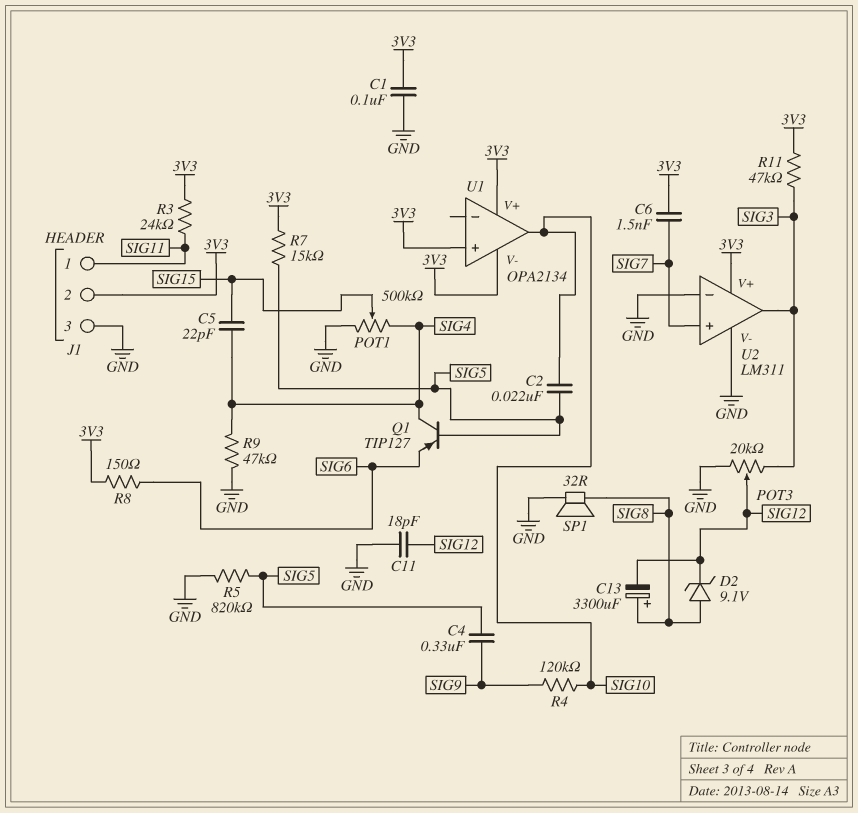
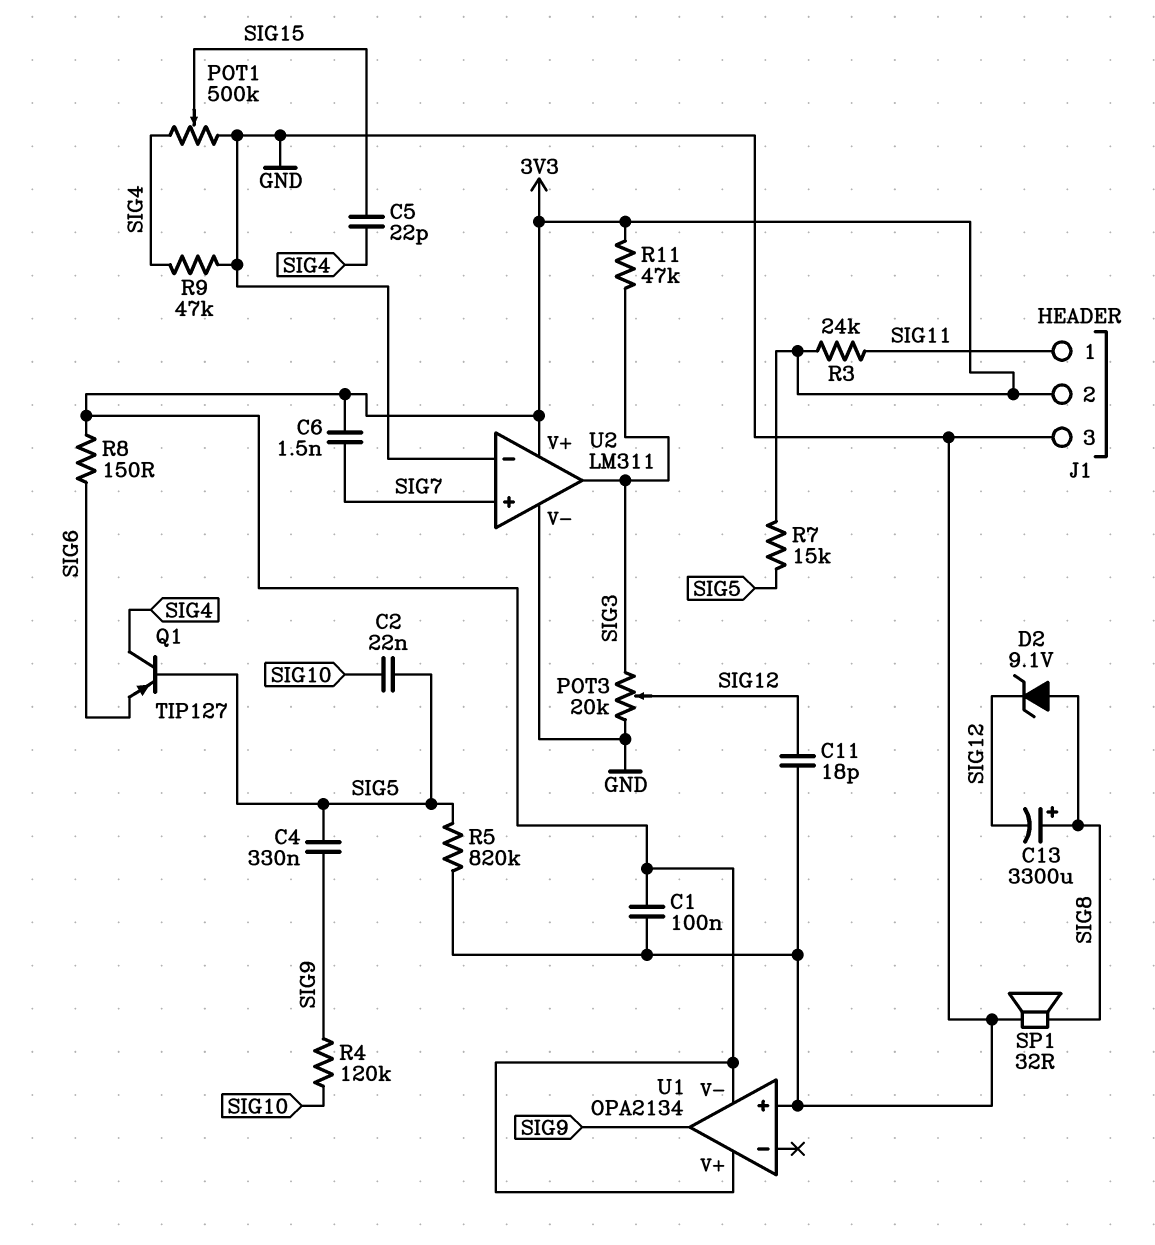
U1 pin in+: 3V3 -> GND
U1 pin out: SIG10 -> SIG9

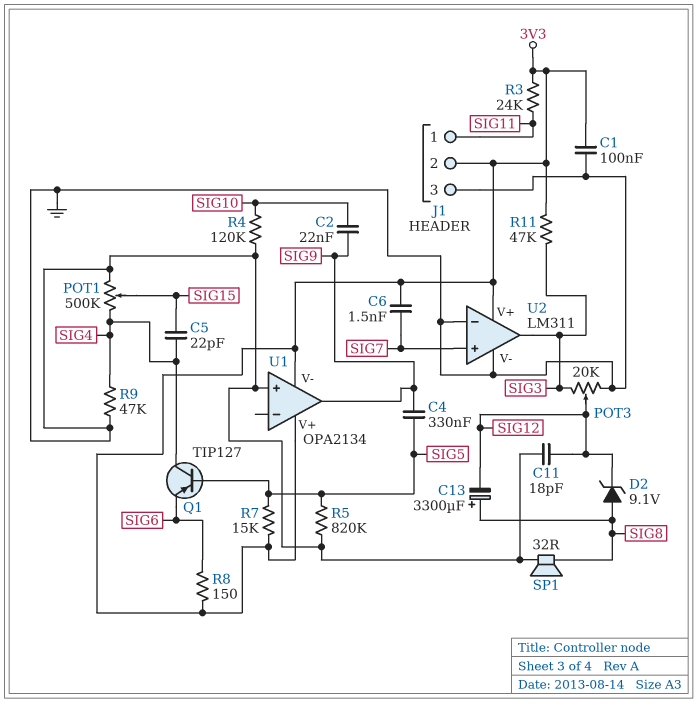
C2: 22nF (SIG5, SIG10) -> 22nF (SIG9, SIG10)
R4: 120k (SIG9, SIG10) -> 120k (GND, SIG10)

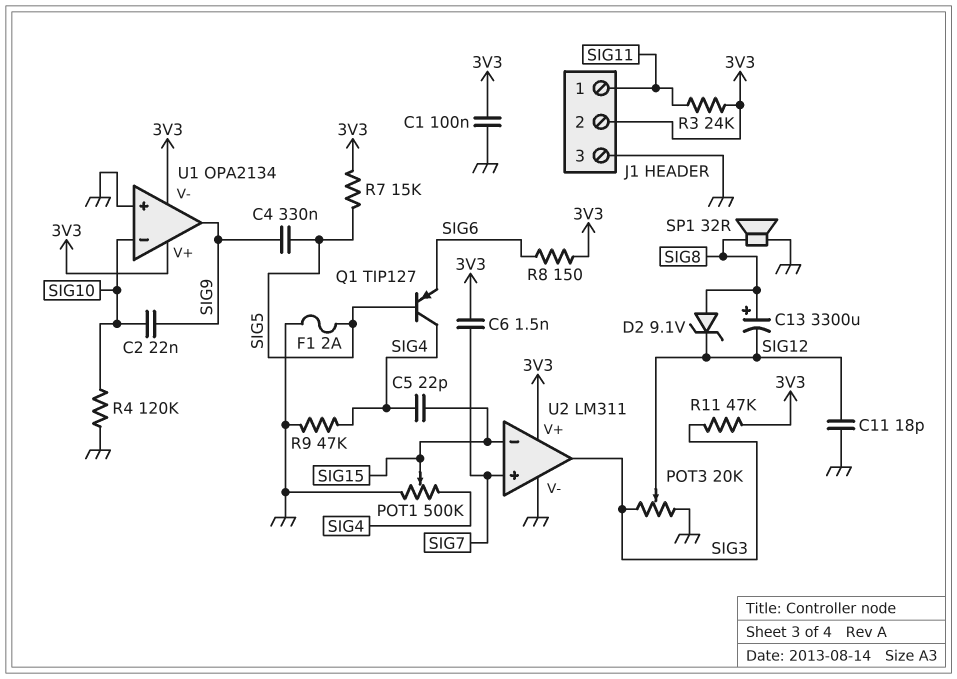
F1: none -> 2A (GND, SIG5)
R5: 820k (GND, SIG5) -> none
U1 pin in-: none -> SIG10
U2 pin in-: GND -> SIG15

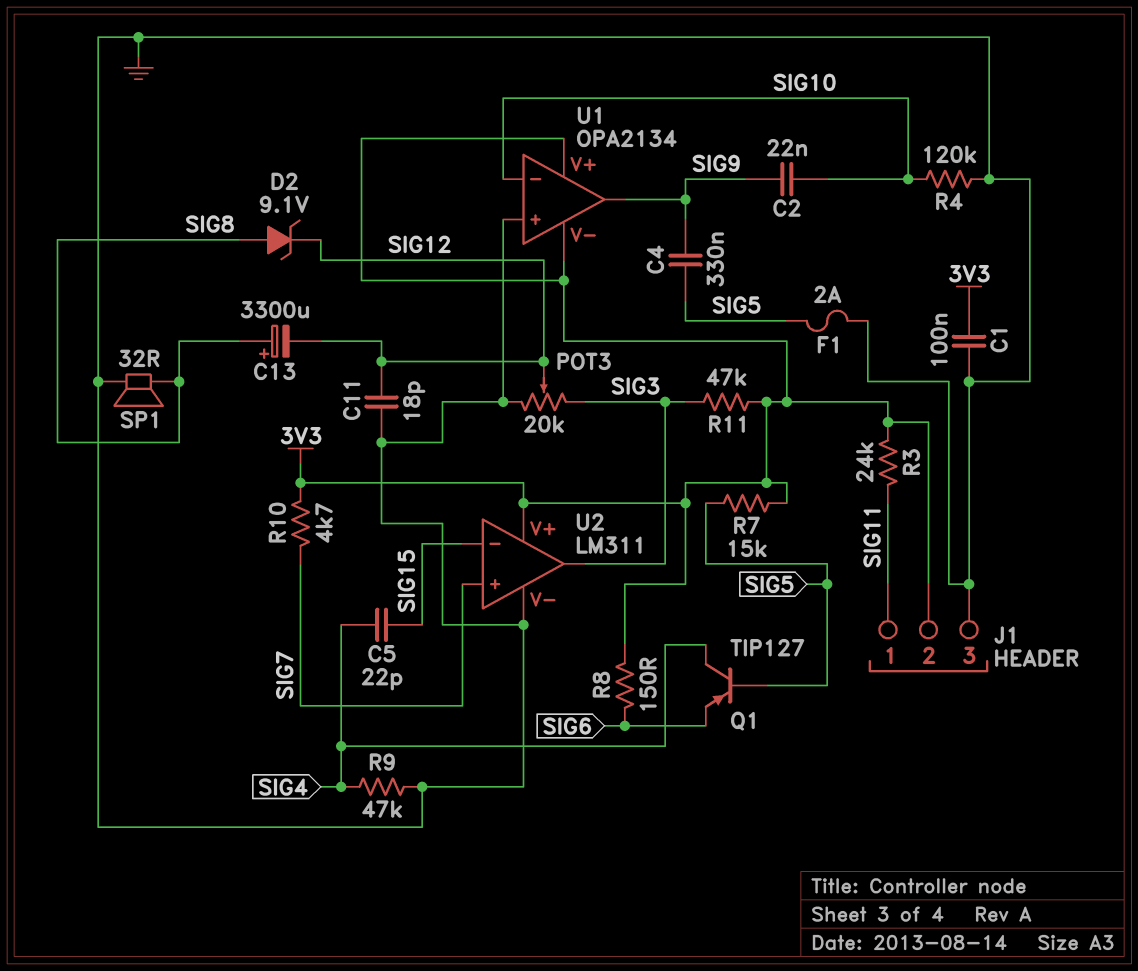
C6: 1.5nF (3V3, SIG7) -> none
POT1: 500k (GND, SIG4, wiper SIG15) -> none
R10: none -> 4.7k (3V3, SIG7)

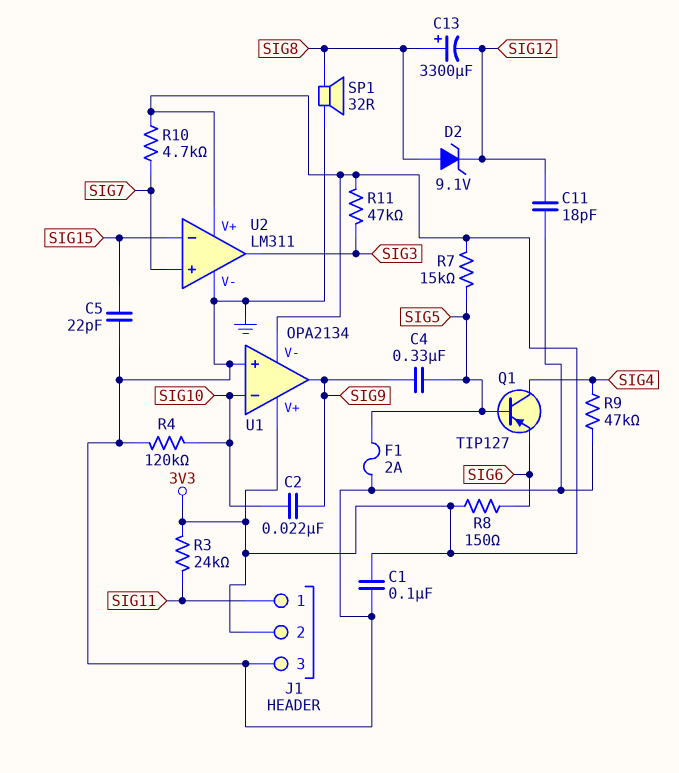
C5: 22pF (SIG4, SIG15) -> 22pF (GND, SIG15)
POT3: 20k (GND, SIG3, wiper SIG12) -> none

